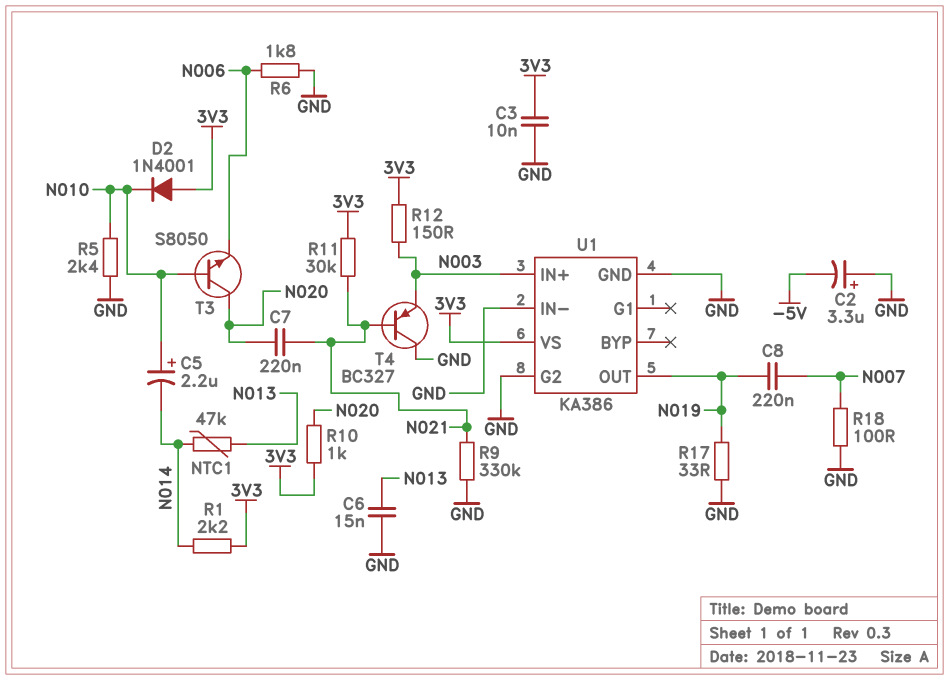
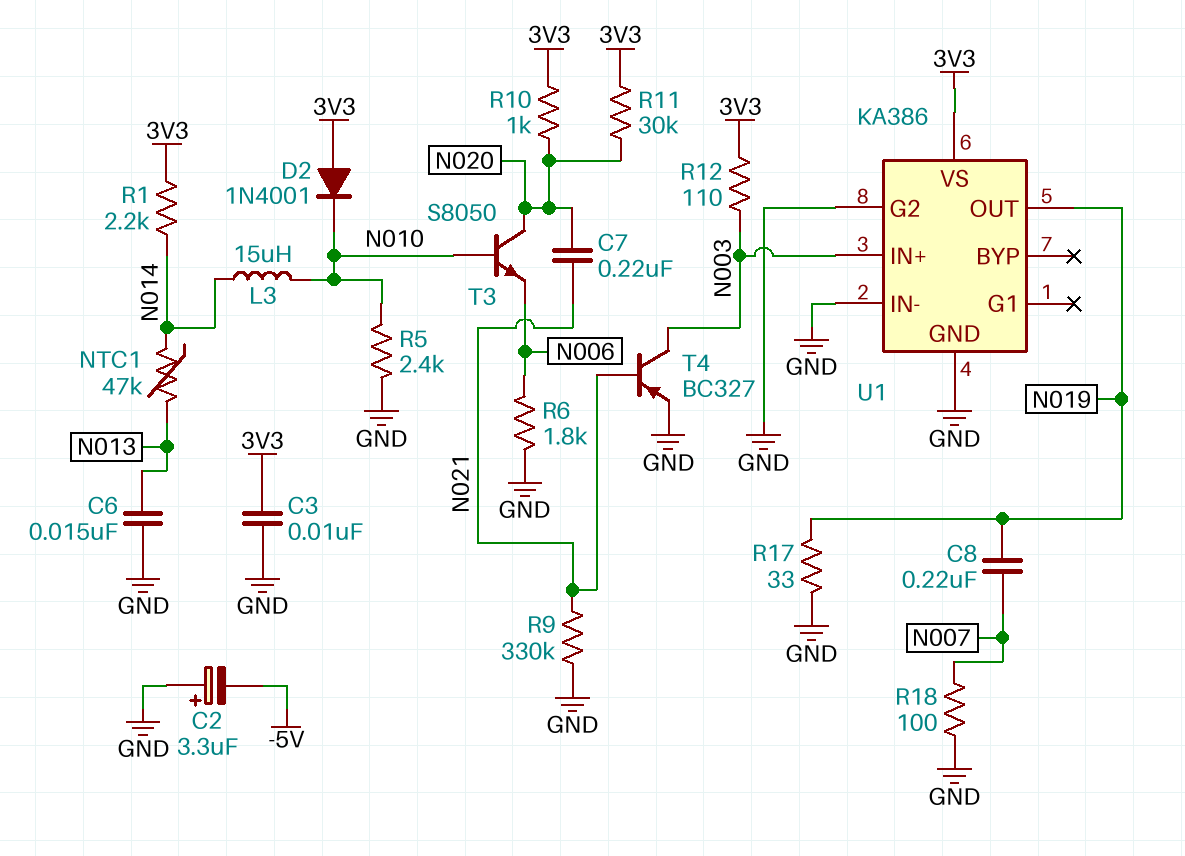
C5: 2.2uF (plus N010, minus N014) -> none
L3: none -> 15uH (N010, N014)
R11: 30k (3V3, N021) -> 30k (3V3, N020)
R12: 150 (3V3, N003) -> 110 (3V3, N003)
T4: PNP BC327 (B N021, C GND, E N003) -> PNP BC327 (B N021, C N003, E GND)

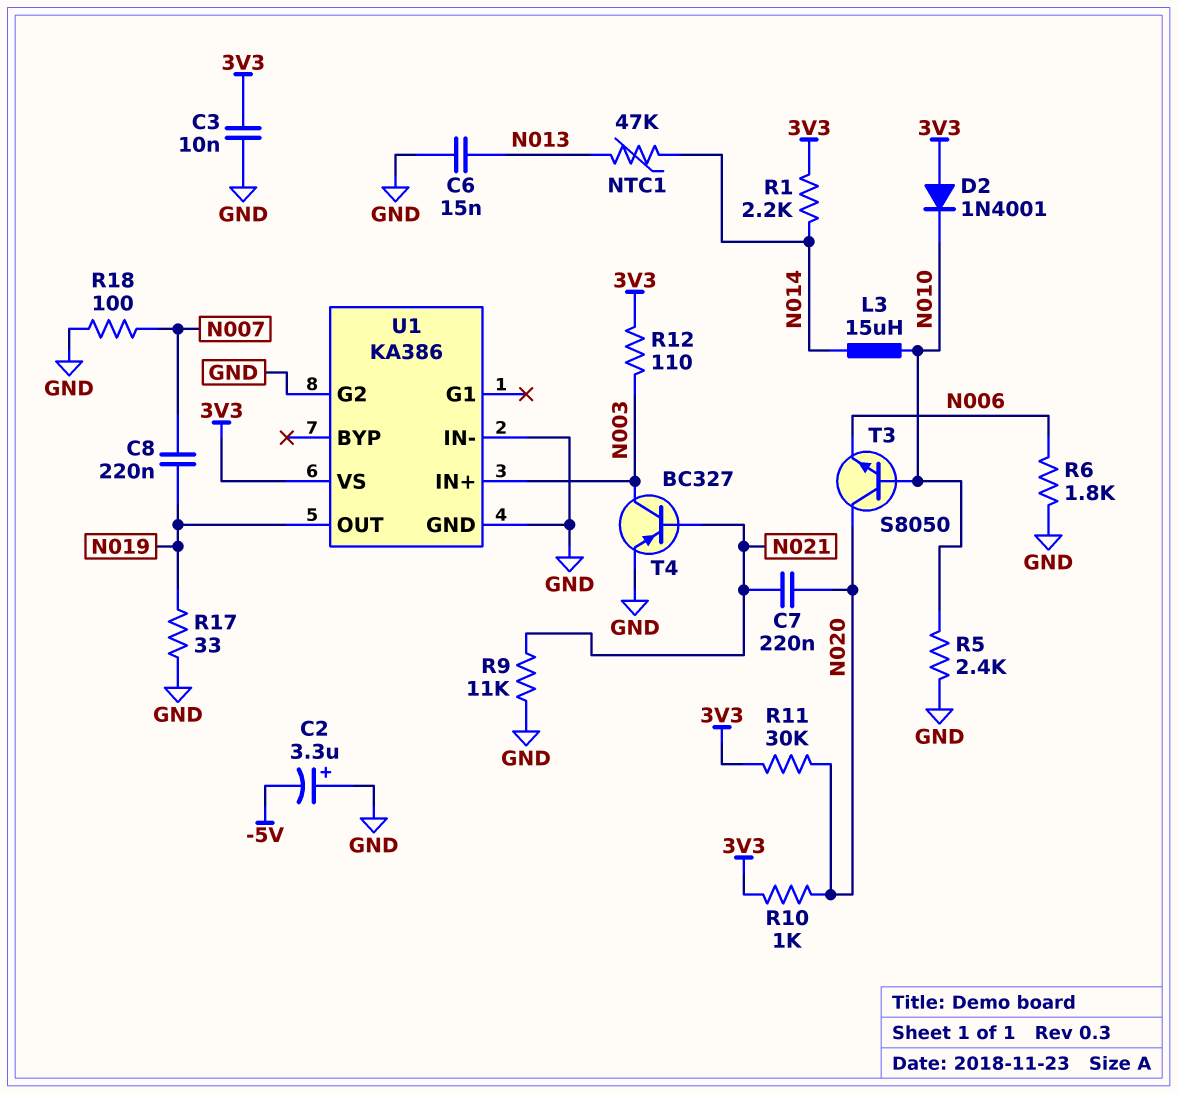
R9: 330k (GND, N021) -> 11k (GND, N021)

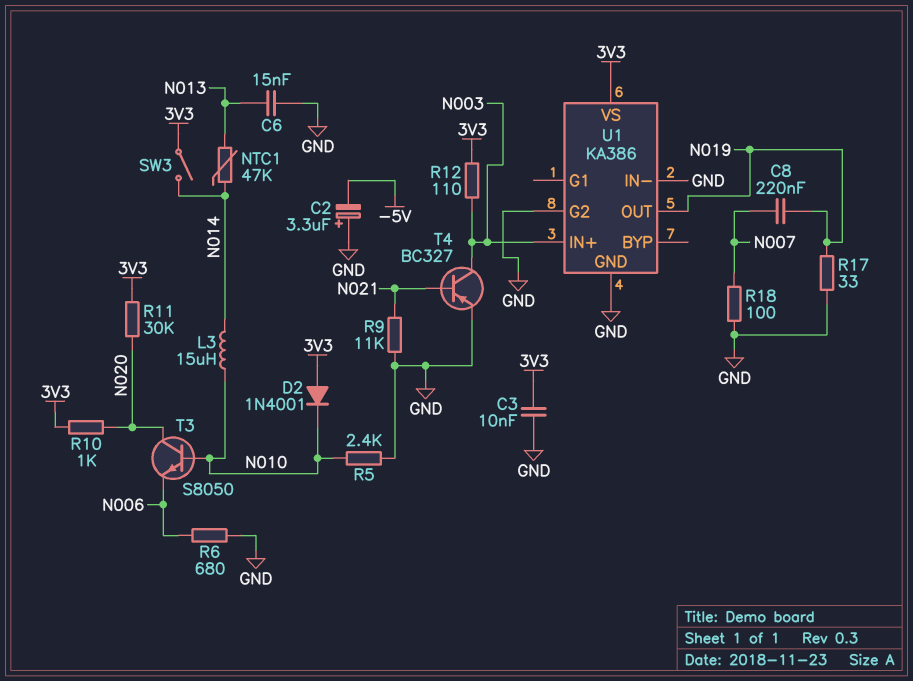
C7: 220nF (N020, N021) -> none
R1: 2.2k (3V3, N014) -> none
R6: 1.8k (GND, N006) -> 680 (GND, N006)
SW3: none -> switch (3V3, N014)

